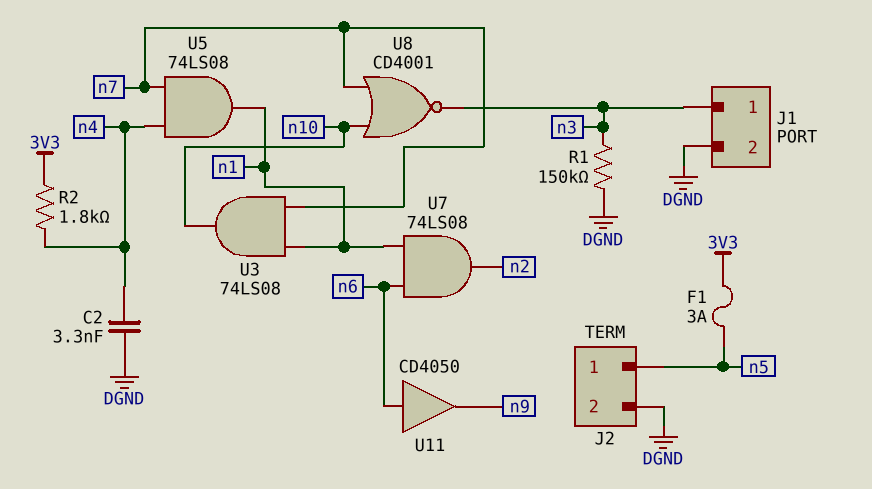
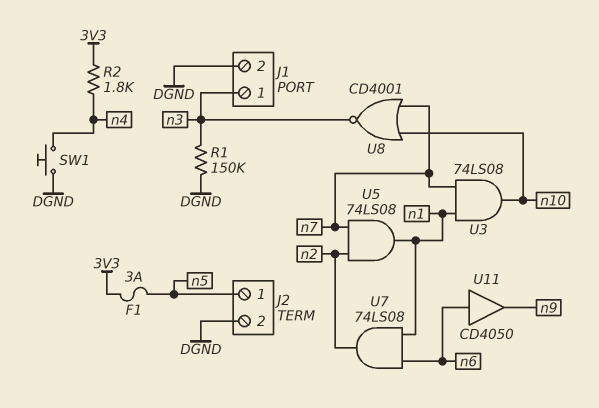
C2: 3.3nF (DGND, n4) -> none
SW1: none -> button (DGND, n4)
U5: AND 74LS08 (in n4, in n7, out n1) -> AND 74LS08 (in n2, in n7, out n1)

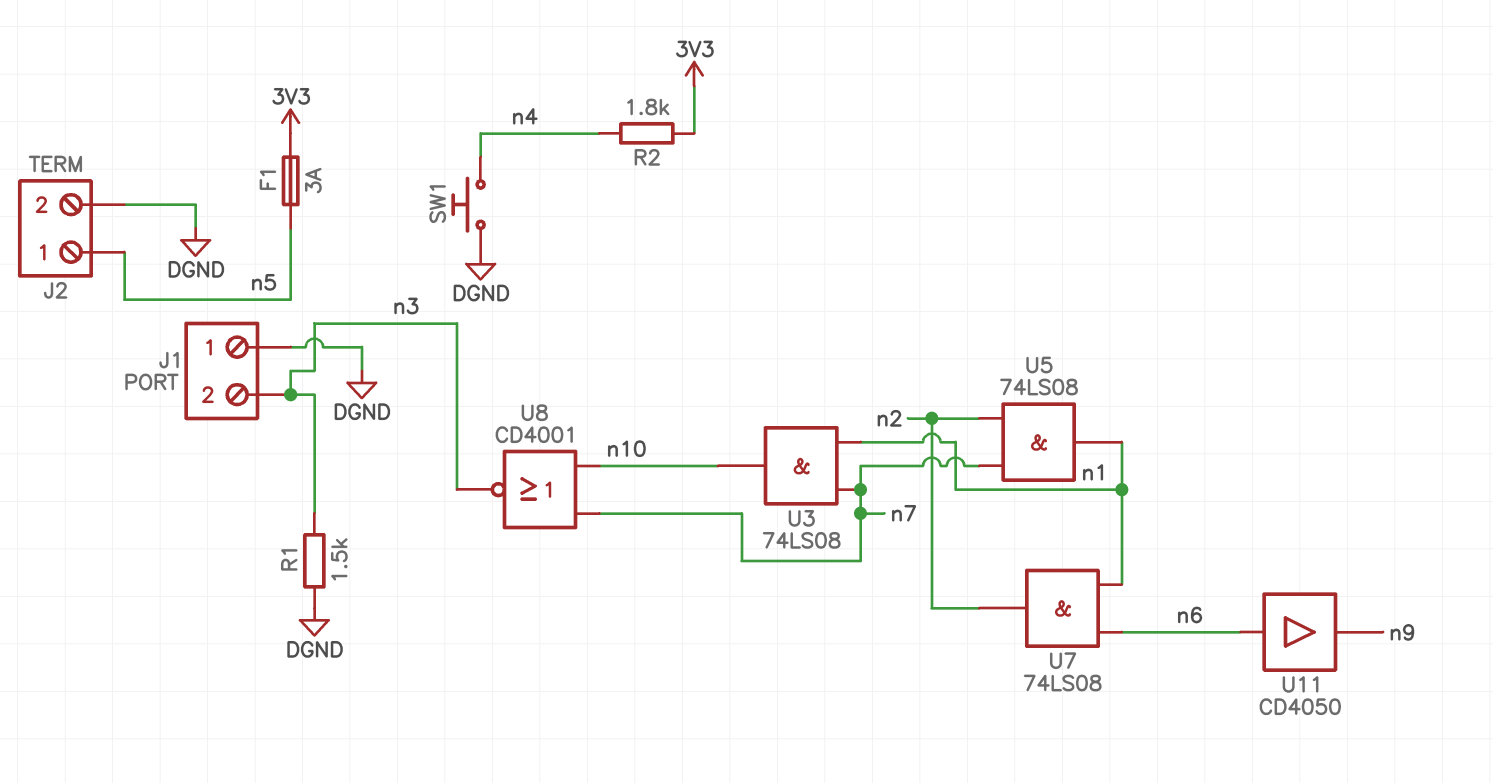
J1 pin 1: n3 -> DGND
J1 pin 2: DGND -> n3
R1: 150k (DGND, n3) -> 1.5k (DGND, n3)

